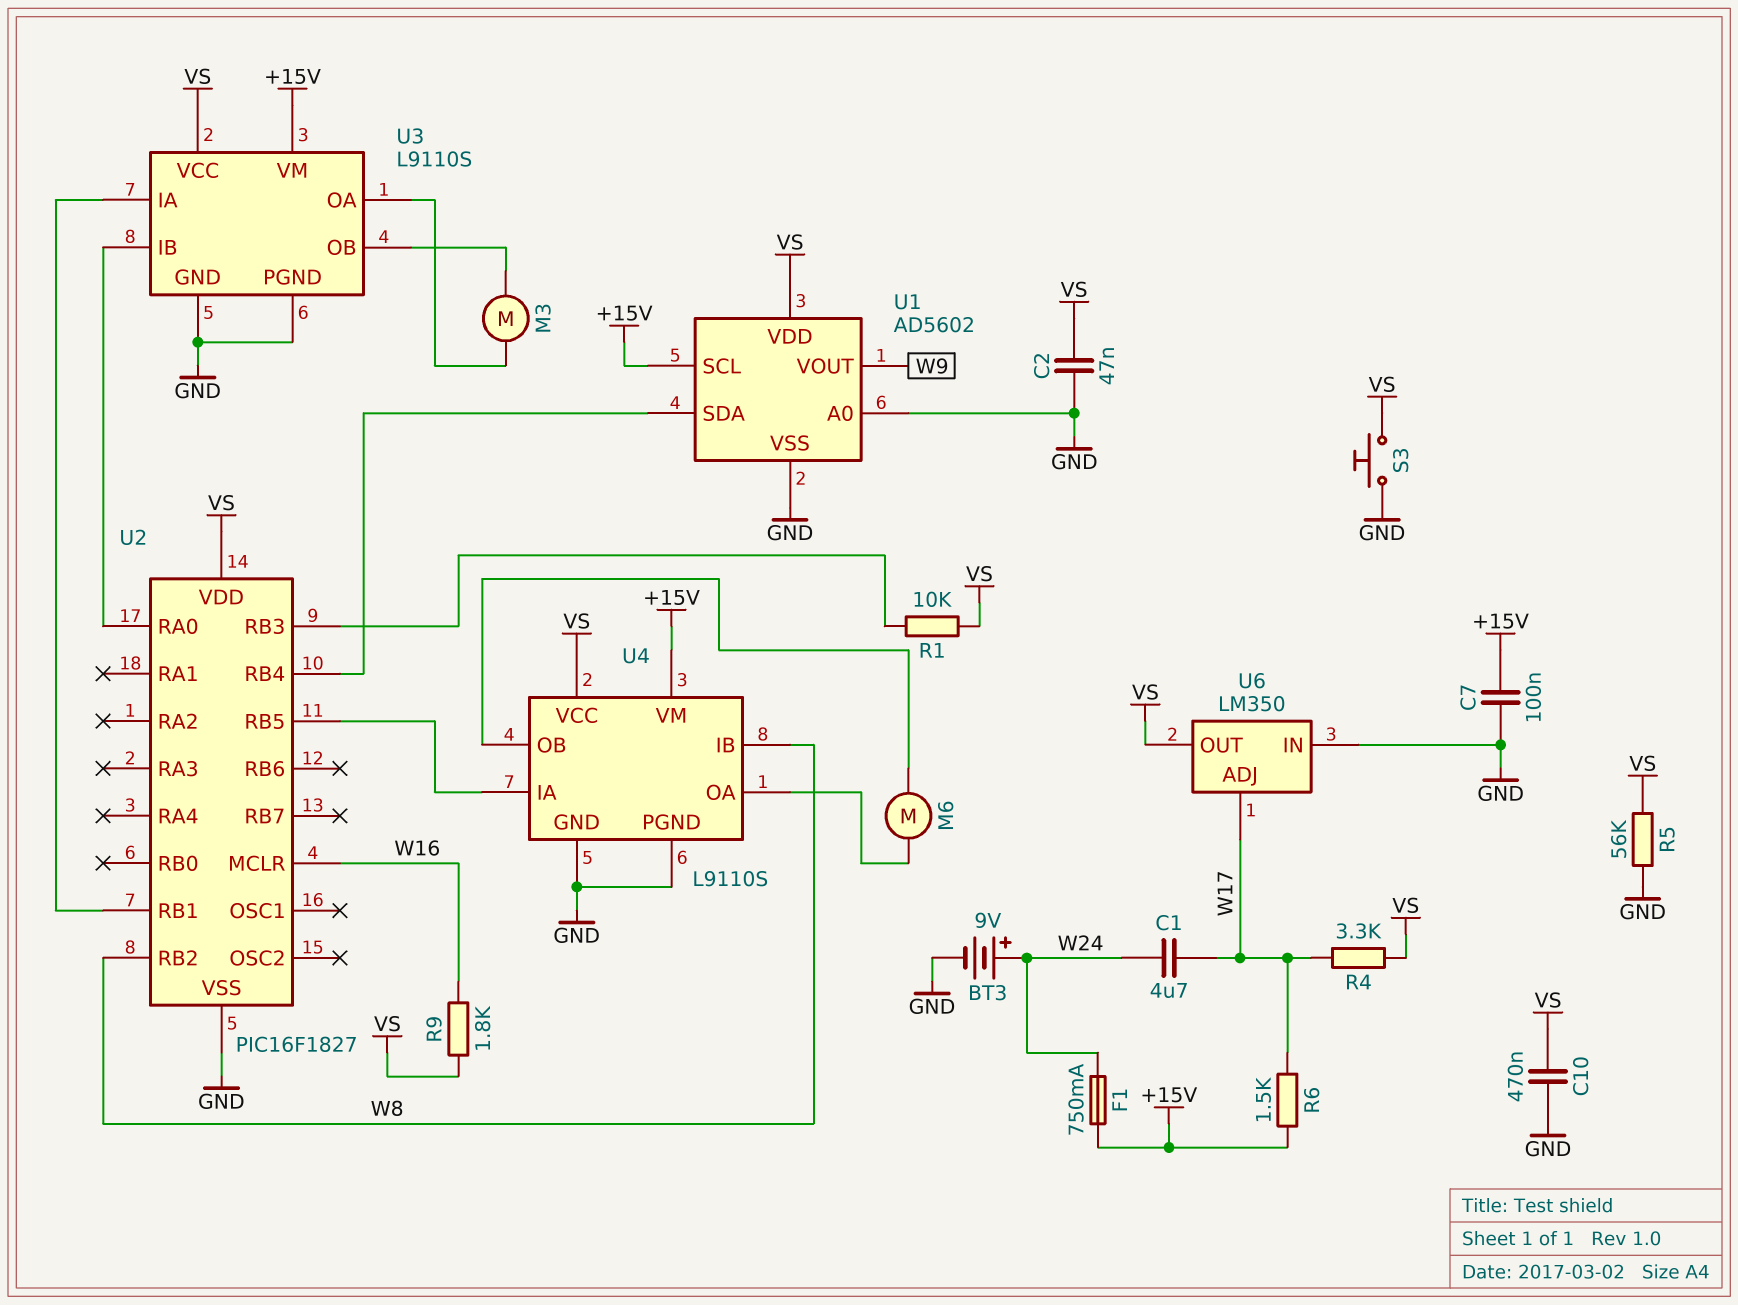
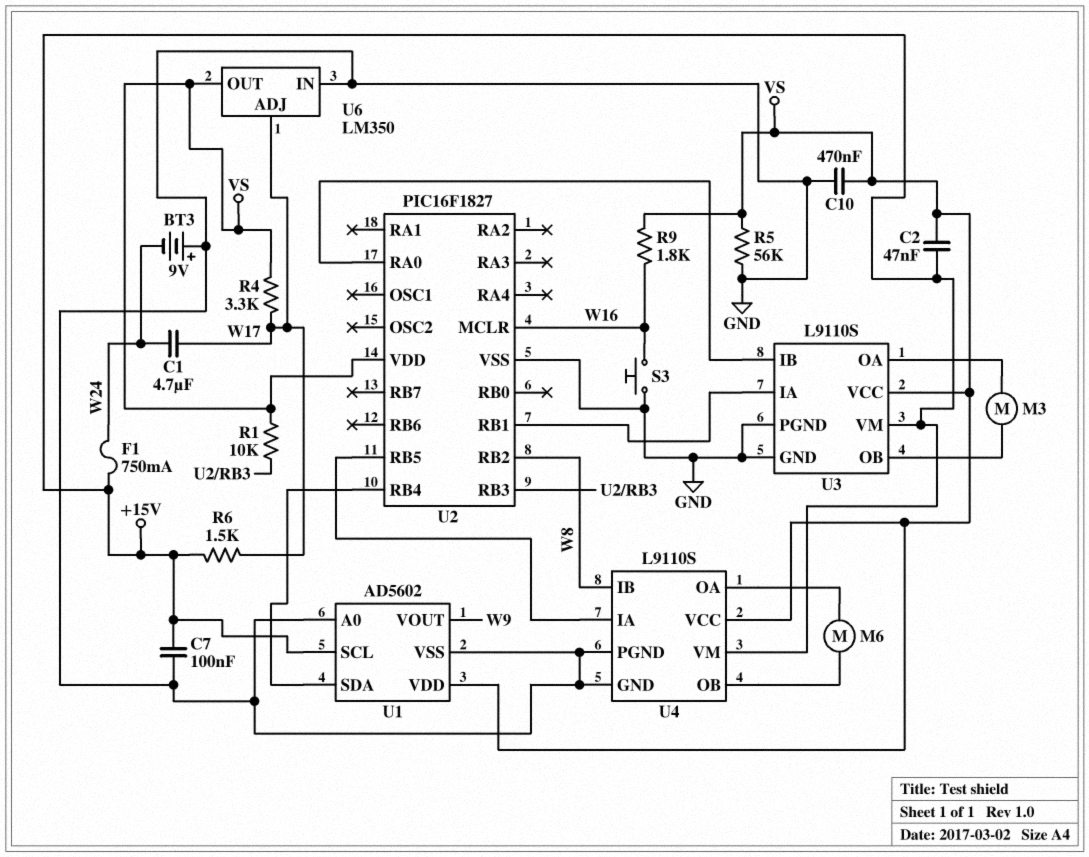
BT3: 9V (plus W24, minus GND) -> 9V (plus GND, minus W24)
C2: 47nF (GND, VS) -> 47nF (+15V, VS)
S3: button (GND, VS) -> button (GND, W16)

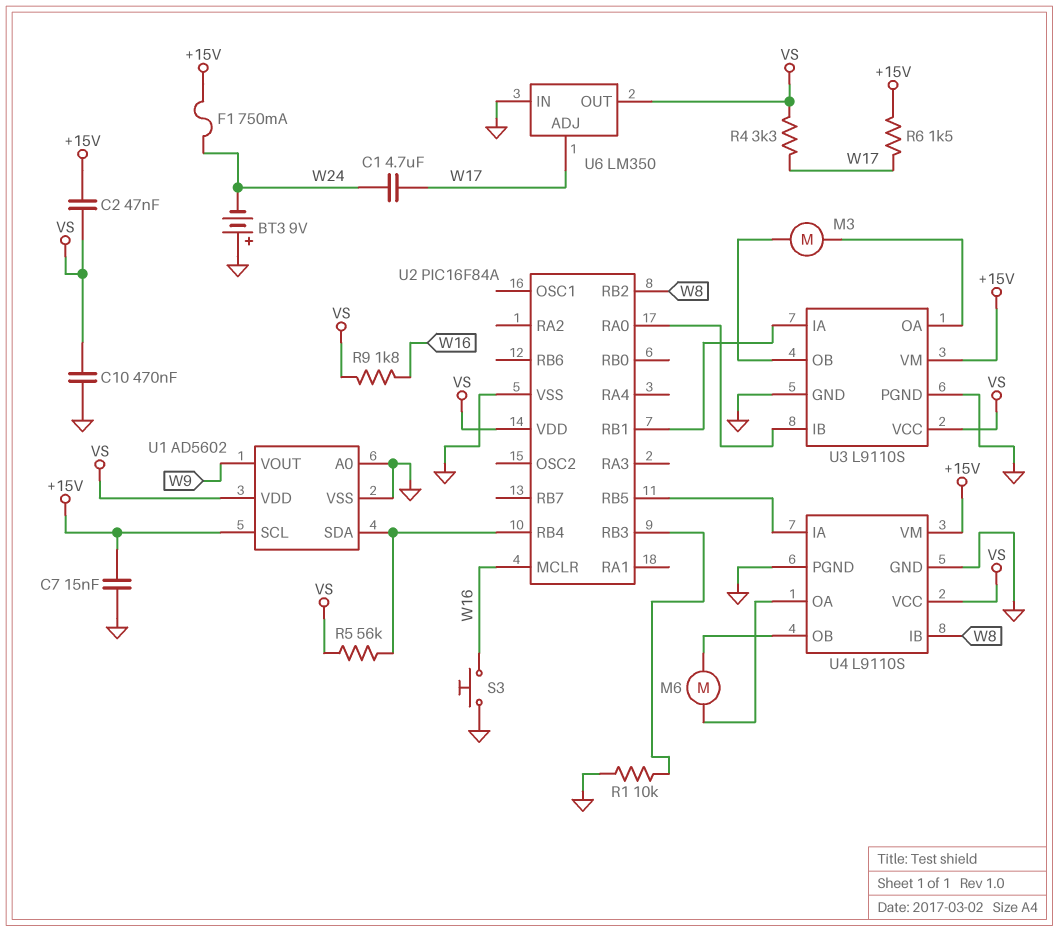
C7: 100nF (+15V, GND) -> 15nF (+15V, GND)
R1: 10k (U2/RB3, VS) -> 10k (GND, U2/RB3)
R5: 56k (GND, VS) -> 56k (U1/SDA, VS)
U2: PIC16F1827 -> PIC16F84A

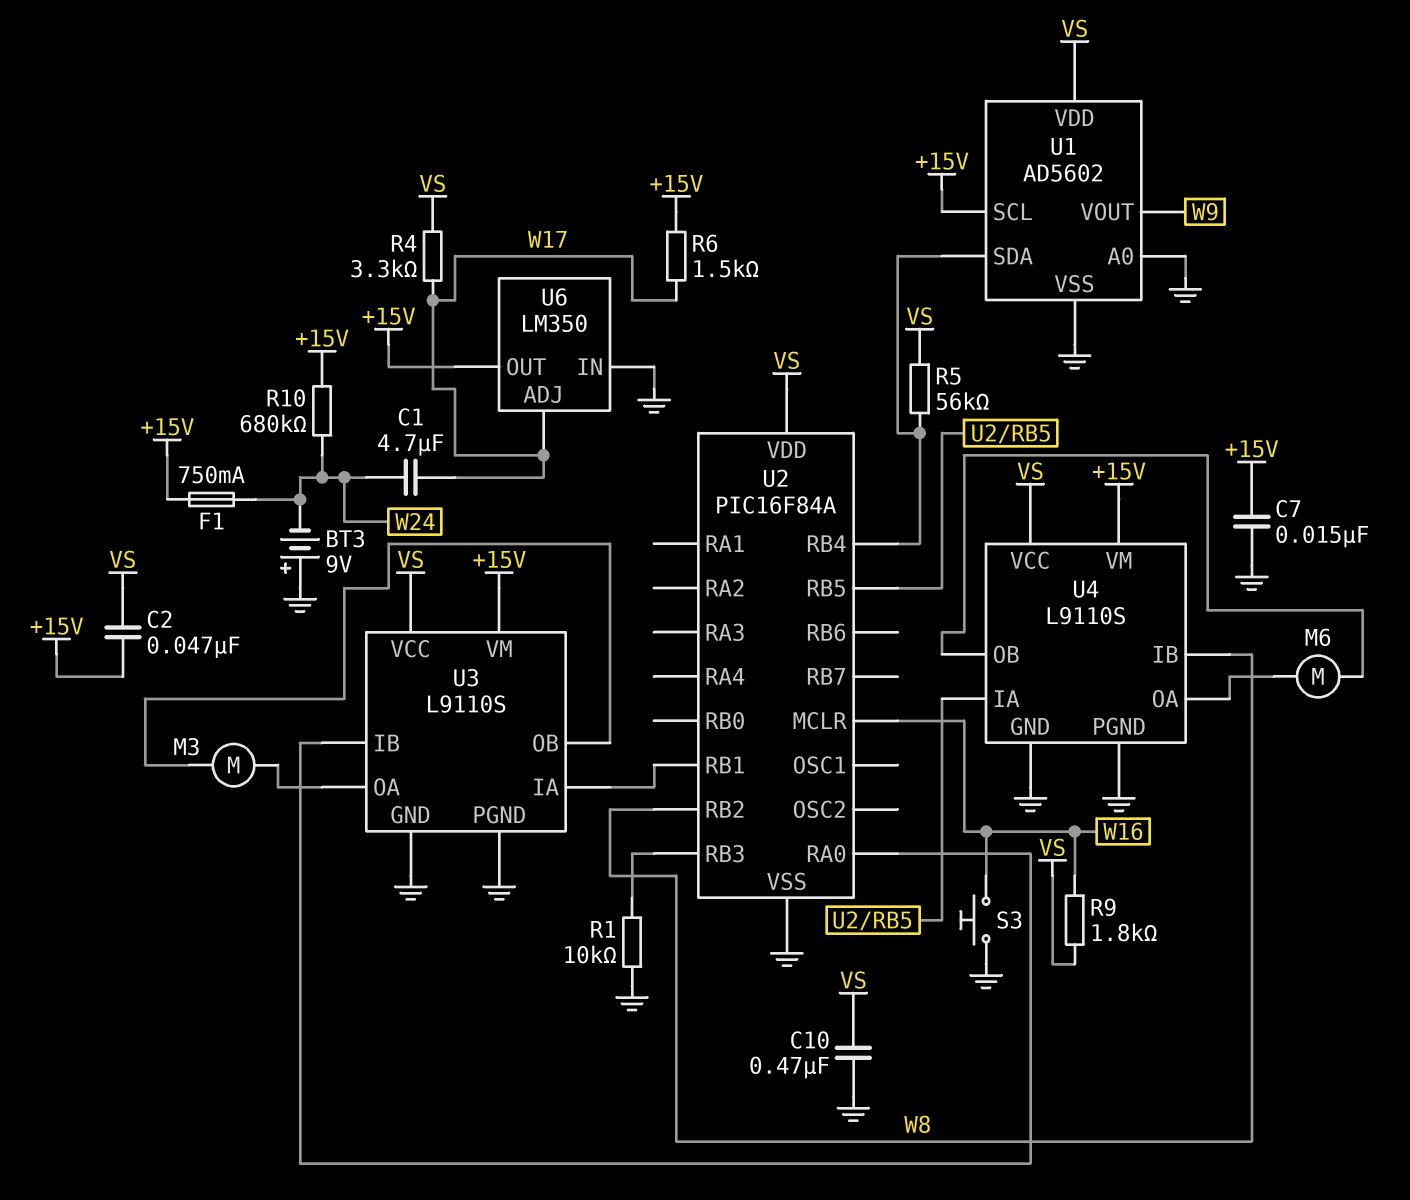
R10: none -> 680k (+15V, W24)
U6 pin OUT: VS -> +15V

